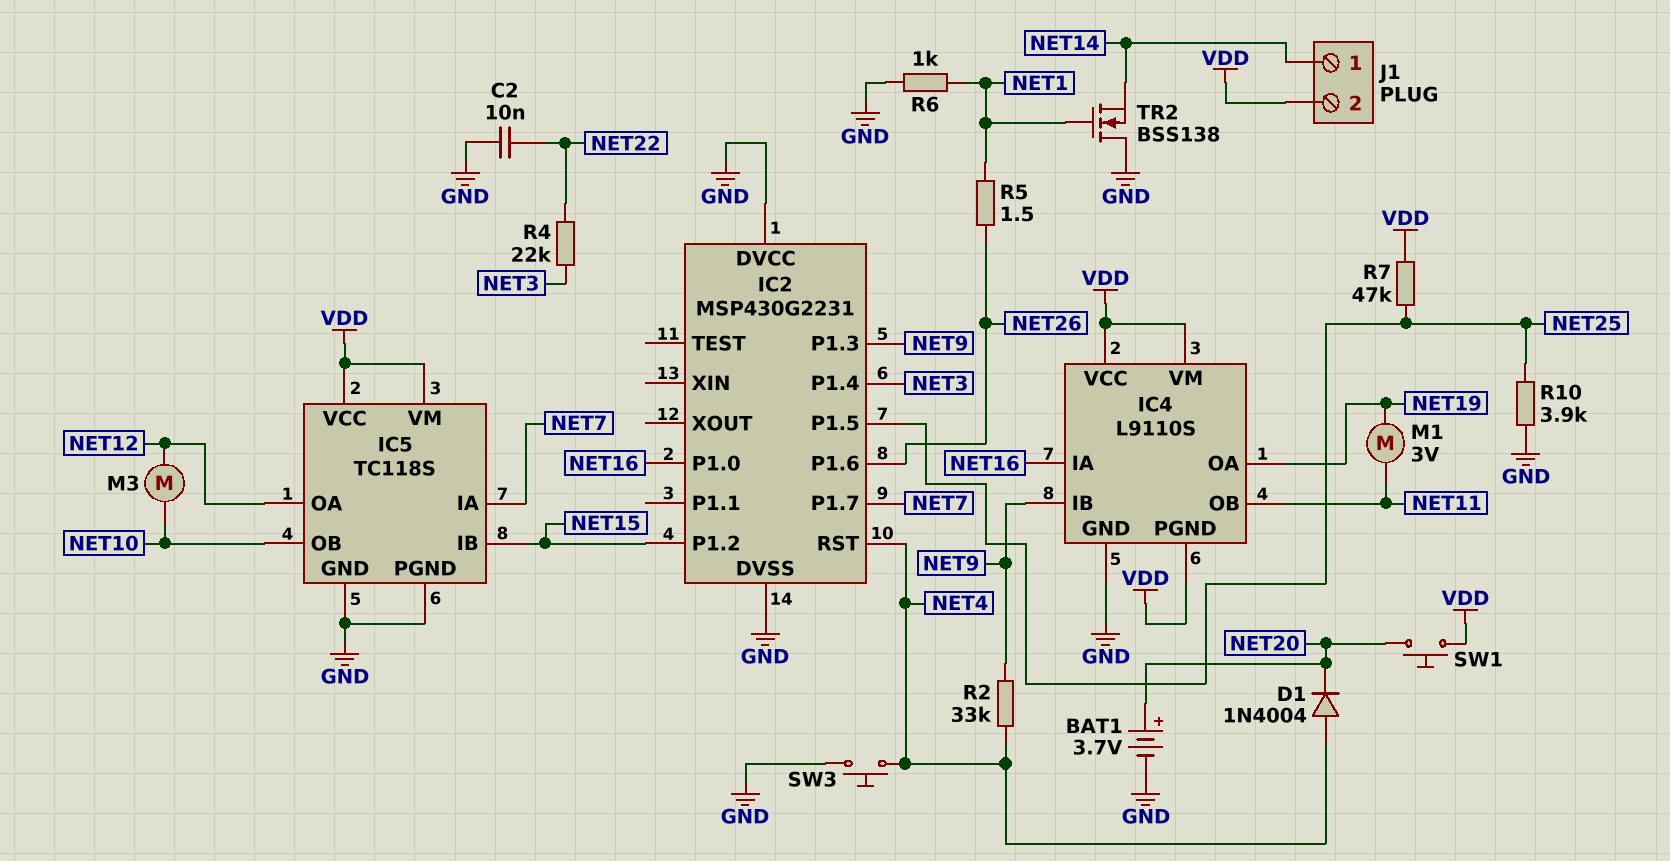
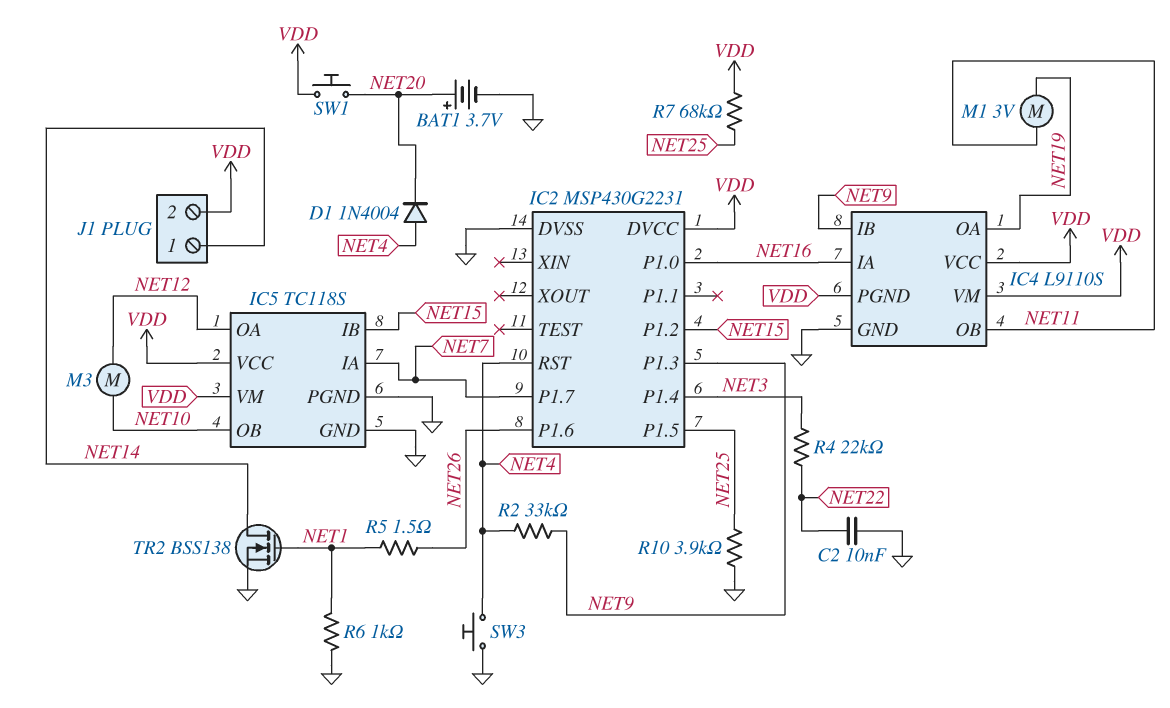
IC2 pin DVCC: GND -> VDD
R7: 47k (NET25, VDD) -> 68k (NET25, VDD)
TR2: NMOS BSS138 (G NET1, D GND, S NET14) -> NMOS BSS138 (G NET1, D NET14, S GND)

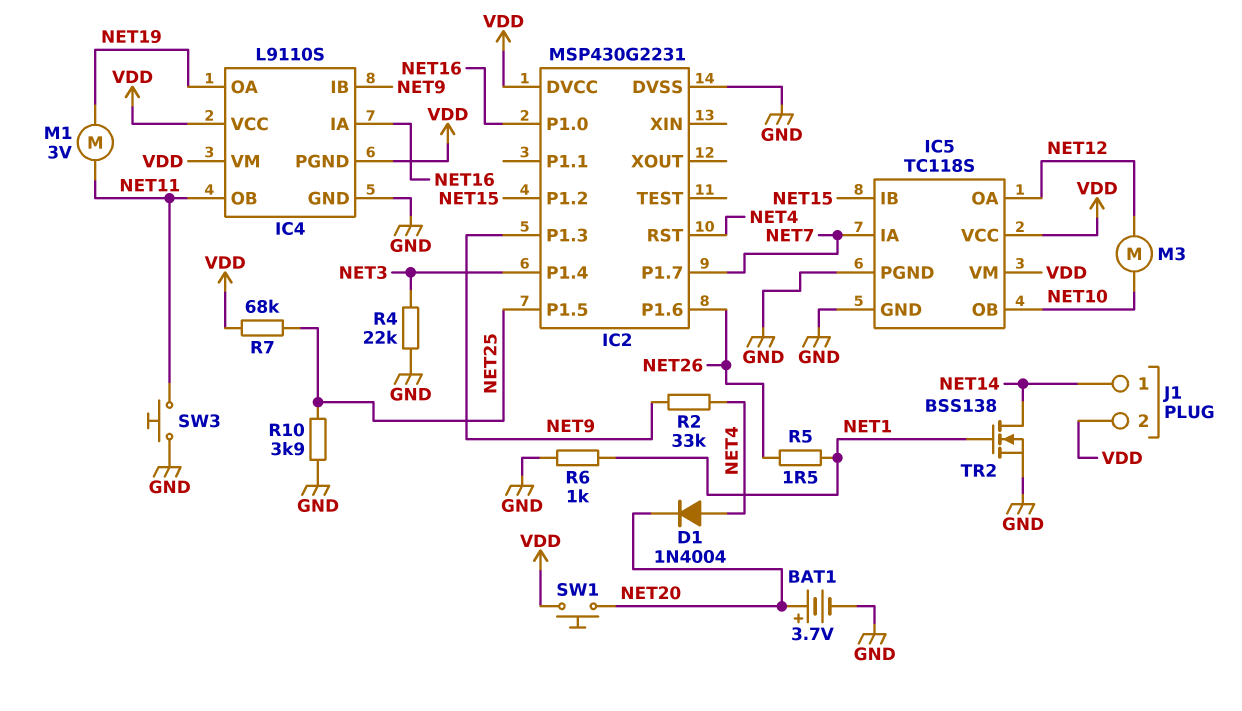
C2: 10nF (GND, NET22) -> none
R4: 22k (NET3, NET22) -> 22k (GND, NET3)
SW3: button (GND, NET4) -> button (GND, NET11)

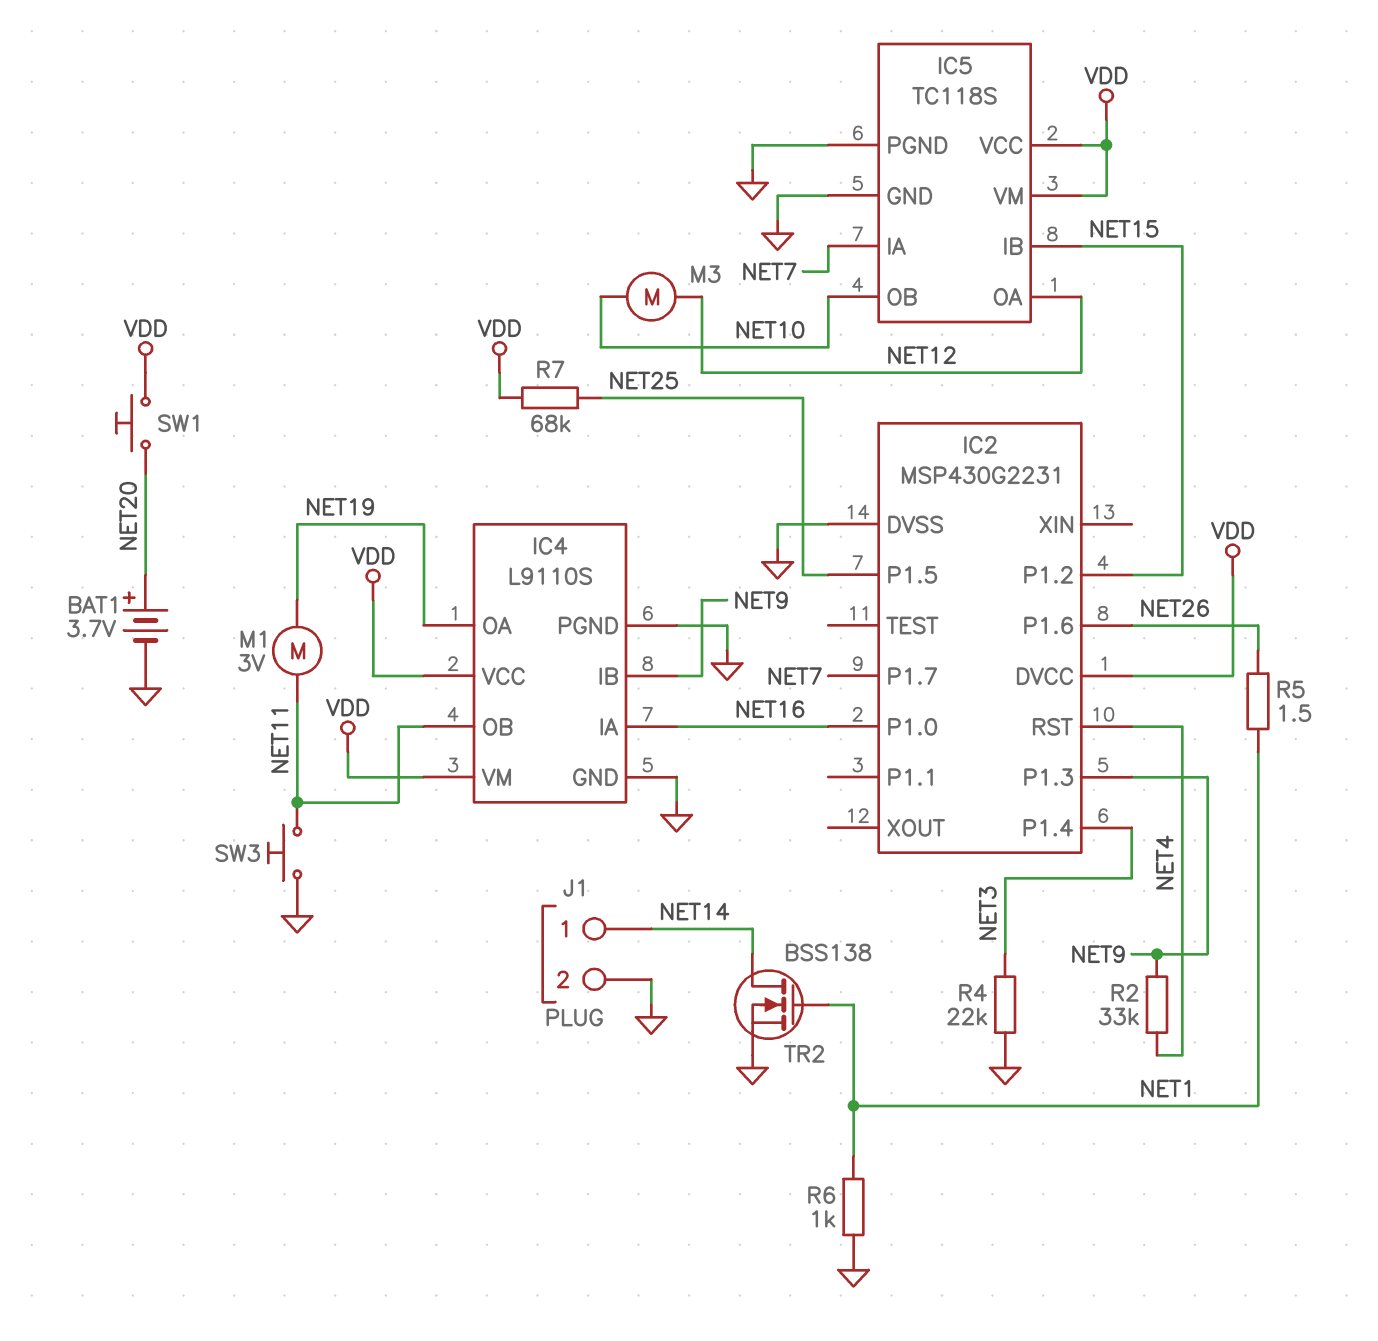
D1: diode 1N4004 (A NET4, K NET20) -> none
IC4 pin PGND: VDD -> GND
J1 pin 2: VDD -> GND
R10: 3.9k (GND, NET25) -> none

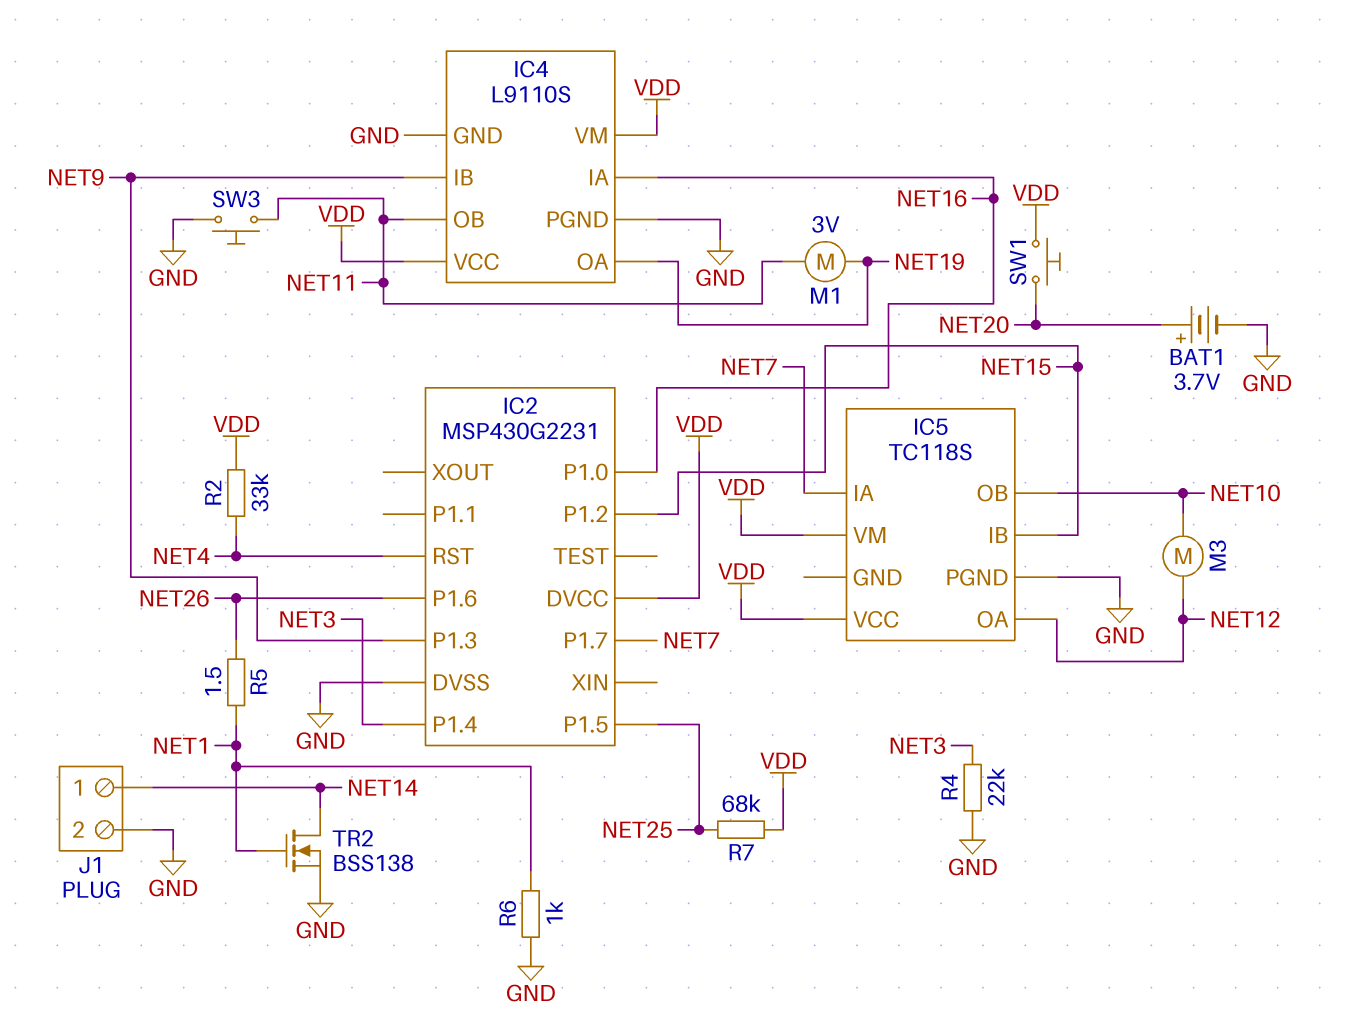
IC5 pin GND: GND -> none
R2: 33k (NET4, NET9) -> 33k (NET4, VDD)

